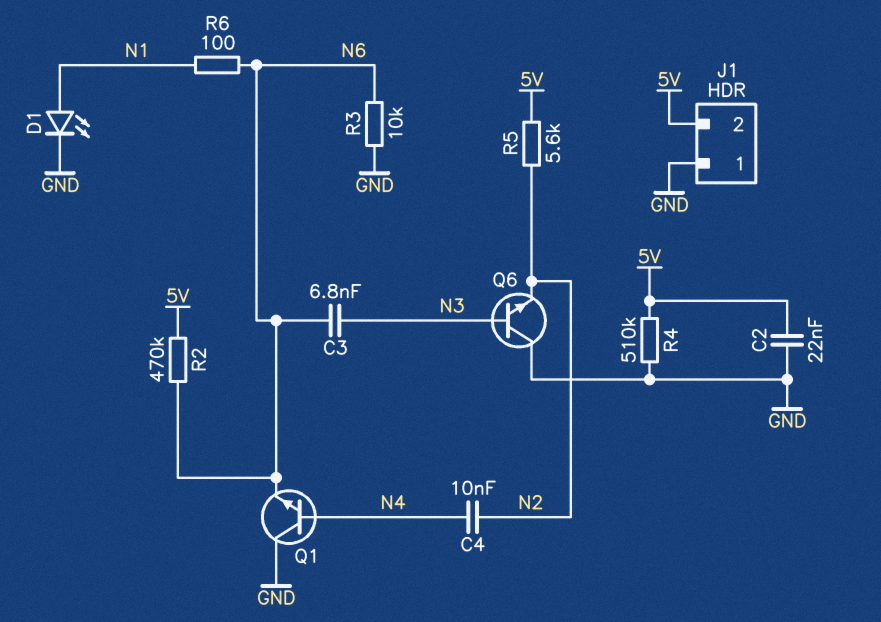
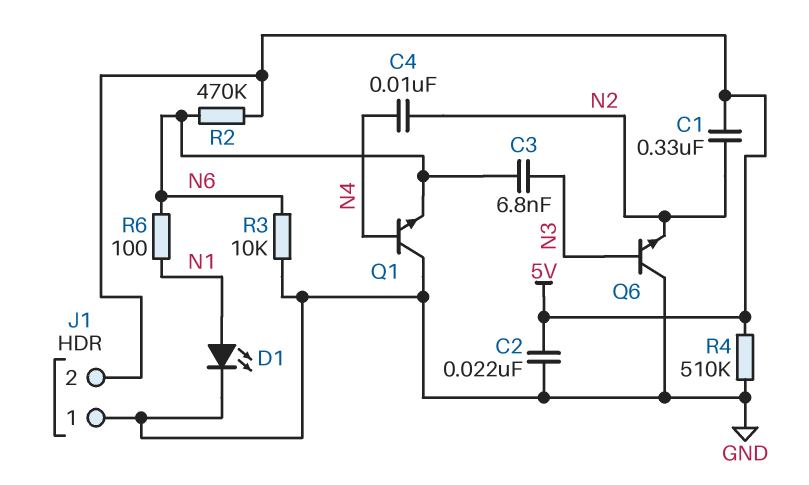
C1: none -> 330nF (5V, N2)
R5: 5.6k (5V, N2) -> none

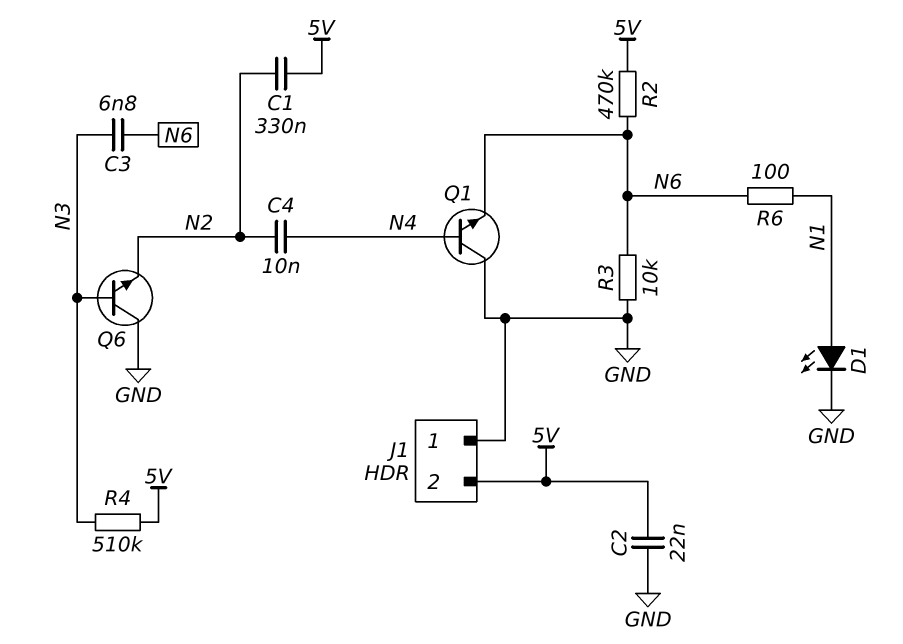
R4: 510k (5V, GND) -> 510k (5V, N3)

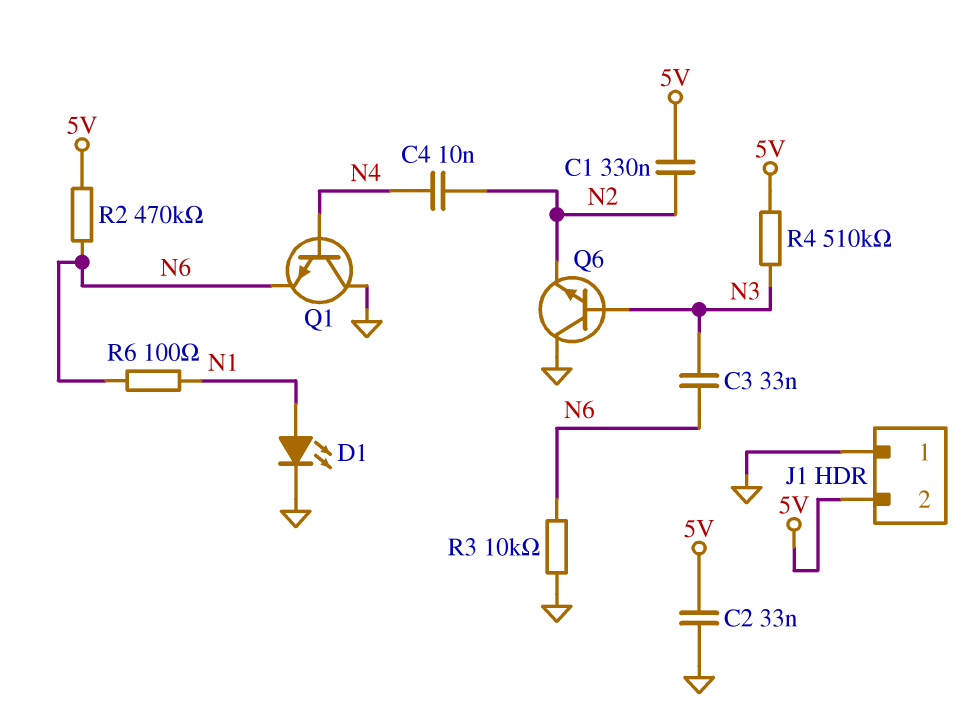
C2: 22nF (5V, GND) -> 33nF (5V, GND)
C3: 6.8nF (N3, N6) -> 33nF (N3, N6)

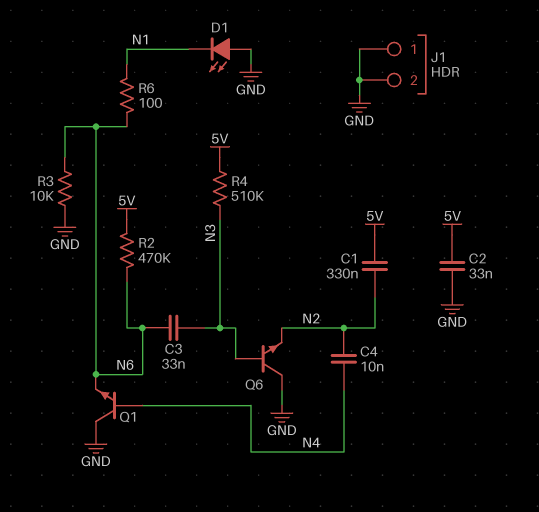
D1: LED (A N1, K GND) -> LED (A GND, K N1)
J1 pin 2: 5V -> GND

